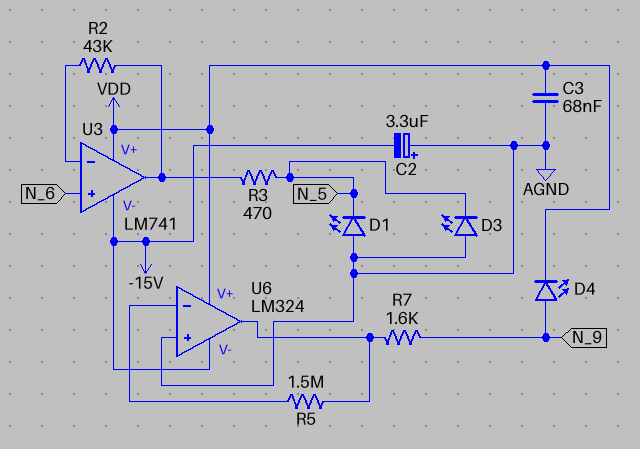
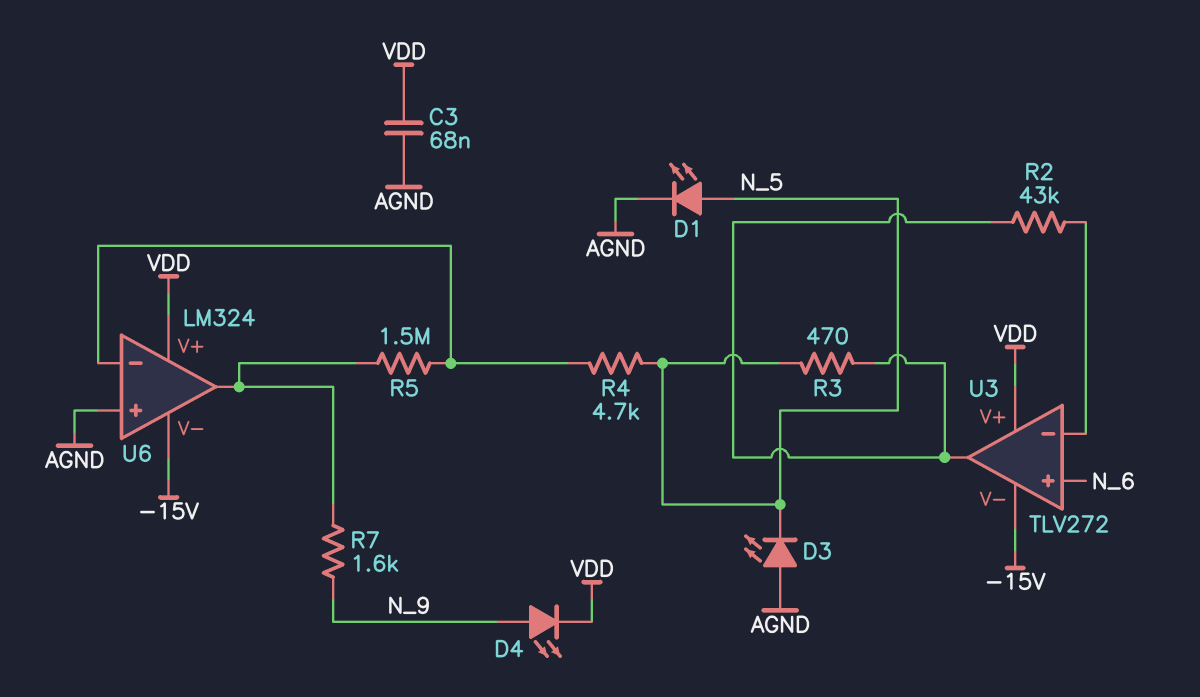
C2: 3.3uF (plus AGND, minus -15V) -> none
D1: LED (A AGND, K N_5) -> LED (A N_5, K AGND)
R4: none -> 4.7k (N_5, U6/in-)
U3: LM741 -> TLV272

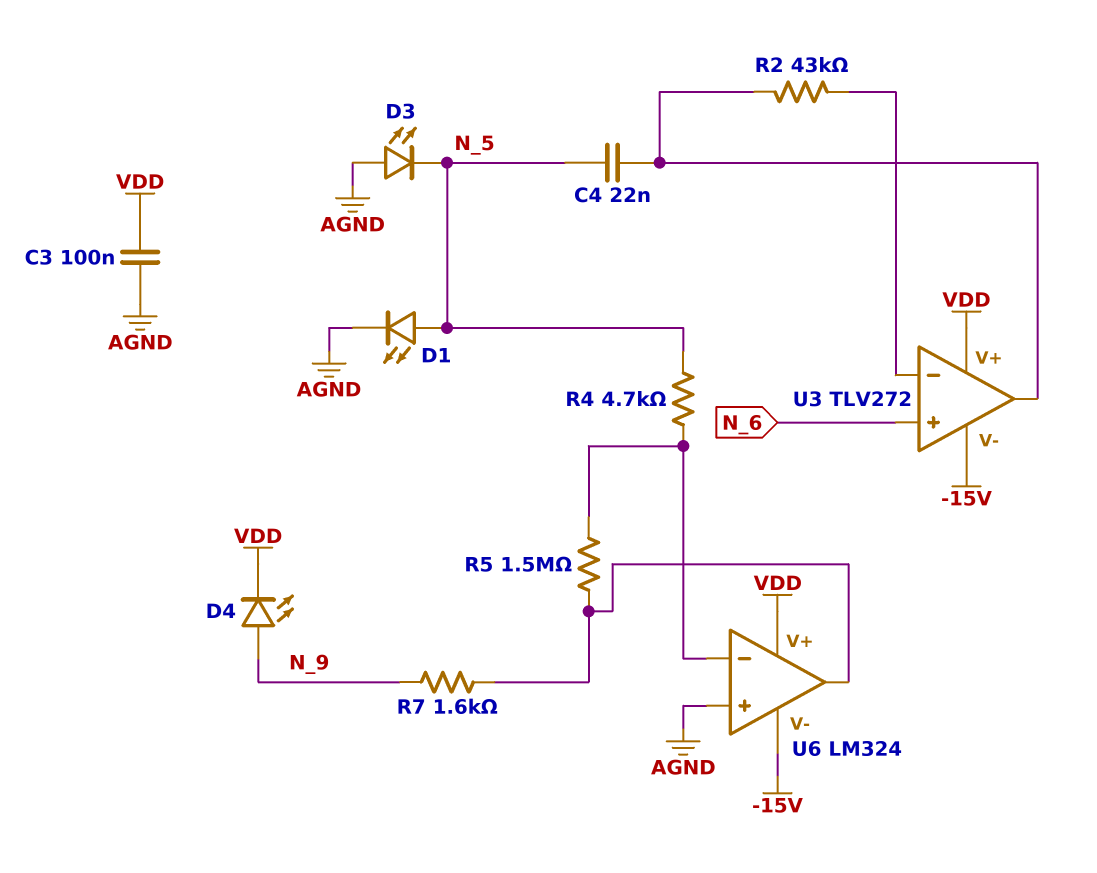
C3: 68nF (AGND, VDD) -> 100nF (AGND, VDD)
C4: none -> 22nF (N_5, U3/out)
R3: 470 (N_5, U3/out) -> none

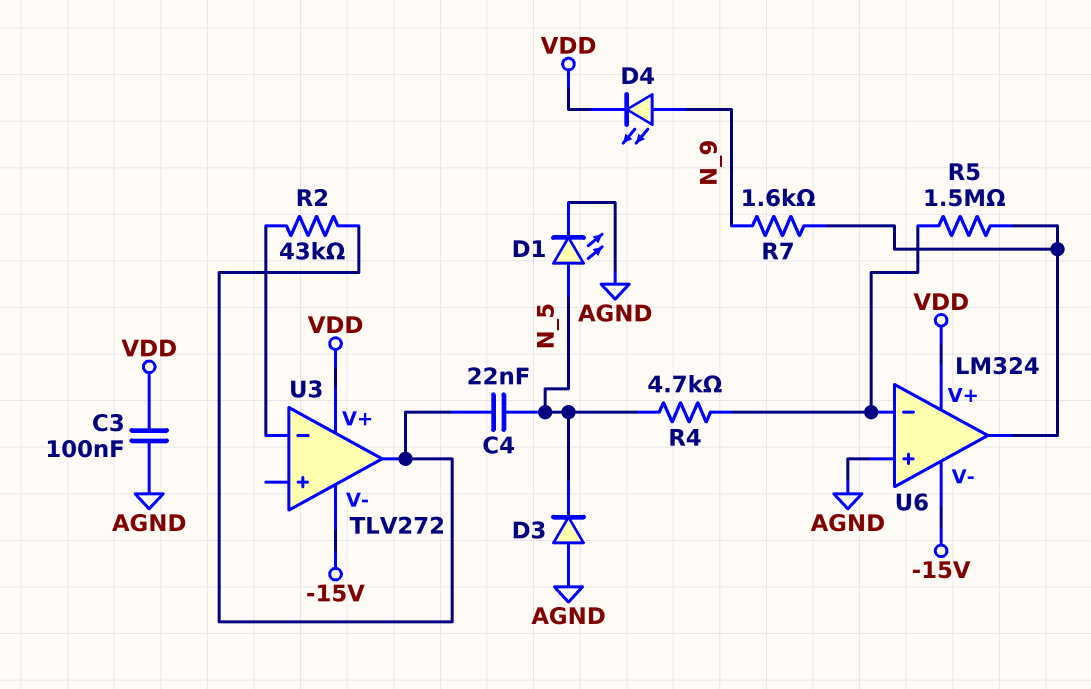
D3: LED (A AGND, K N_5) -> diode (A AGND, K N_5)
U3 pin in+: N_6 -> none

